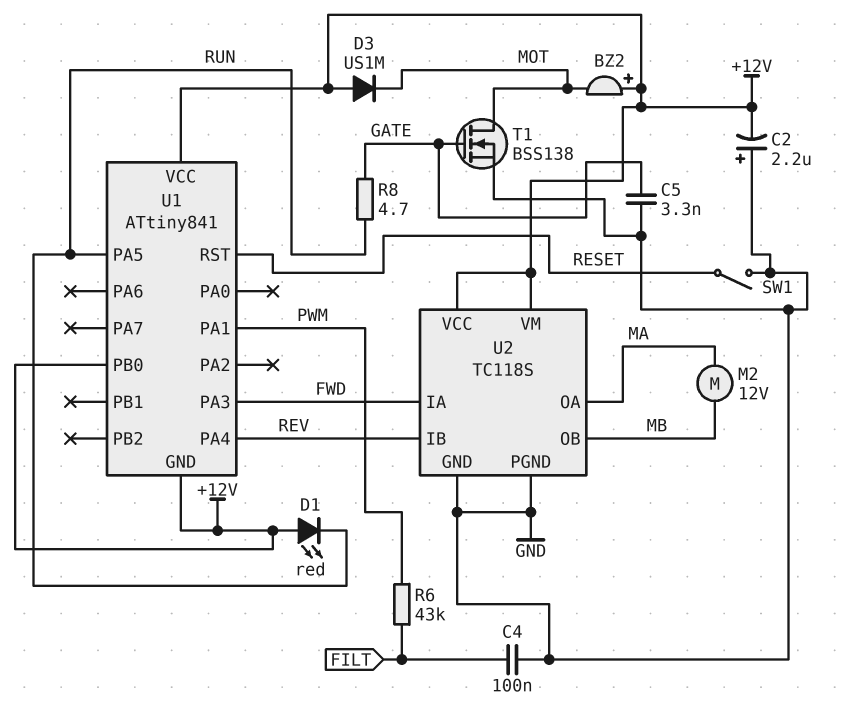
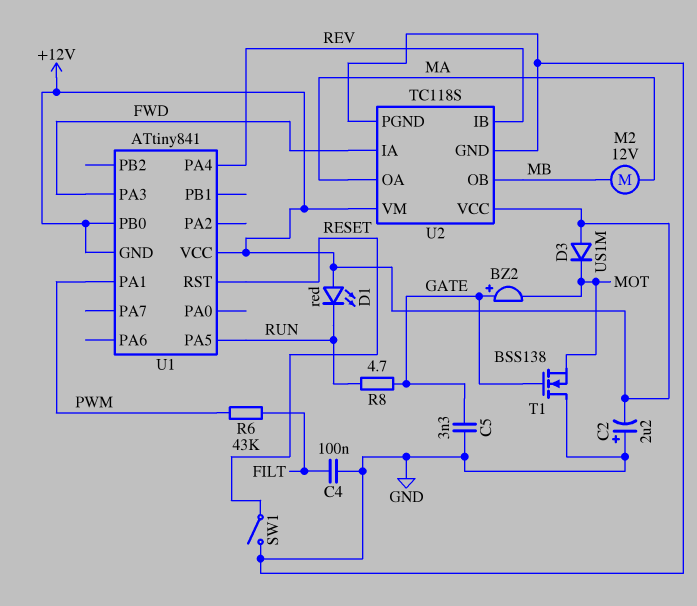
BZ2: buzzer (plus +12V, minus MOT) -> buzzer (plus GATE, minus MOT)
T1: NMOS BSS138 (G GATE, D MOT, S GND) -> NMOS BSS138 (G GATE, D GND, S MOT)

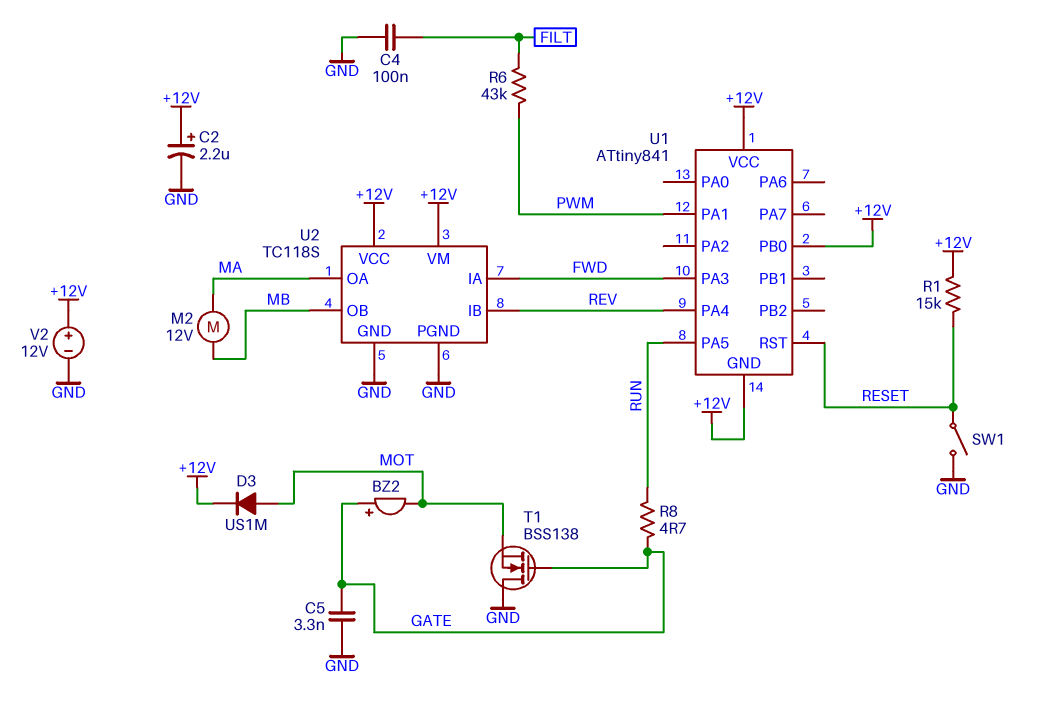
C2: 2.2uF (plus GND, minus +12V) -> 2.2uF (plus +12V, minus GND)
D1: LED red (A +12V, K RUN) -> none
D3: diode US1M (A +12V, K MOT) -> diode US1M (A MOT, K +12V)
R1: none -> 15k (+12V, RESET)
V2: none -> 12V (plus +12V, minus GND)

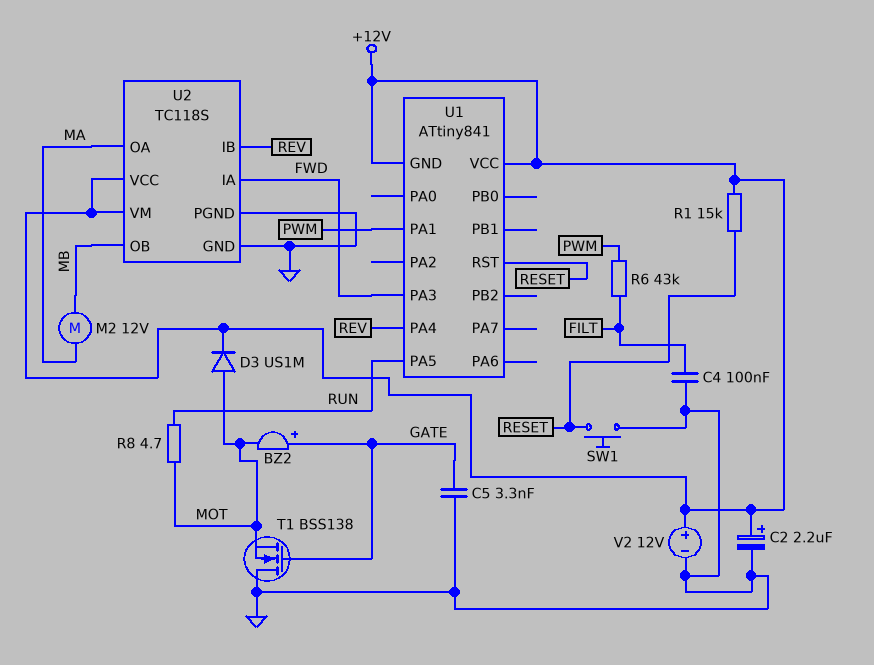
R8: 4.7 (GATE, RUN) -> 4.7 (MOT, RUN)
SW1: switch (GND, RESET) -> button (GND, RESET)
U1 pin PB0: +12V -> none

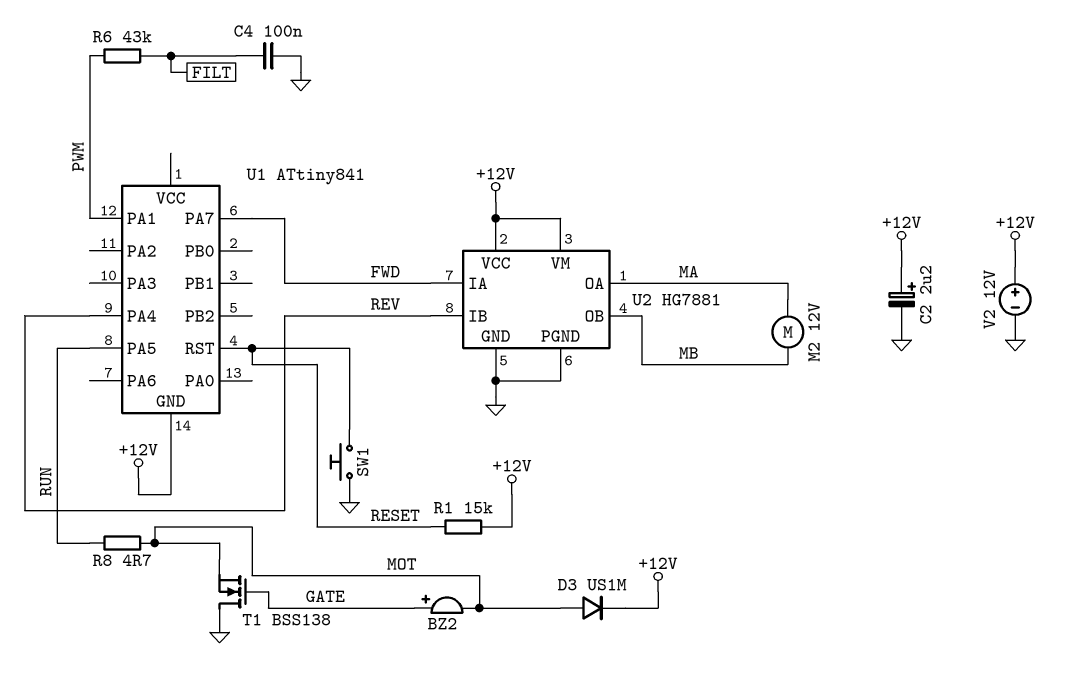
C5: 3.3nF (GATE, GND) -> none
U1 pin PA3: FWD -> none
U1 pin PA7: none -> FWD
U1 pin VCC: +12V -> none
U2: TC118S -> HG7881

